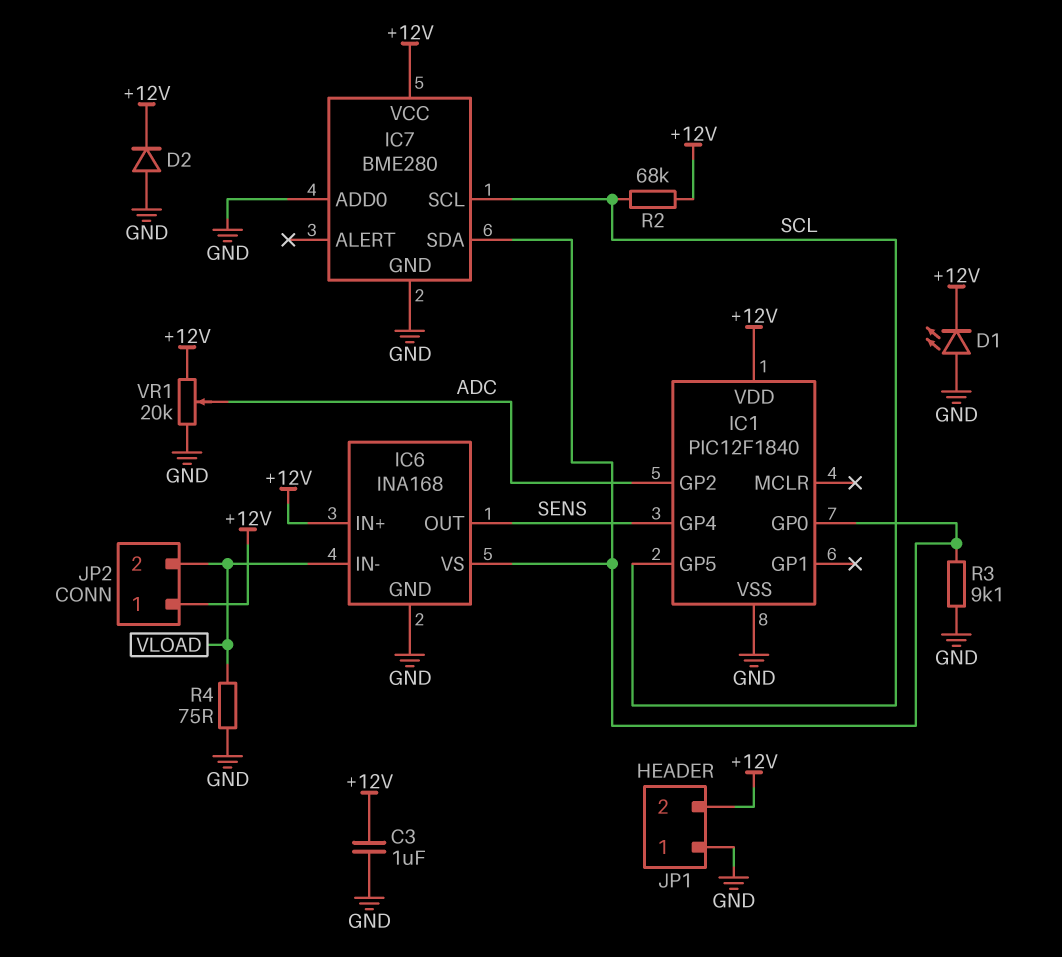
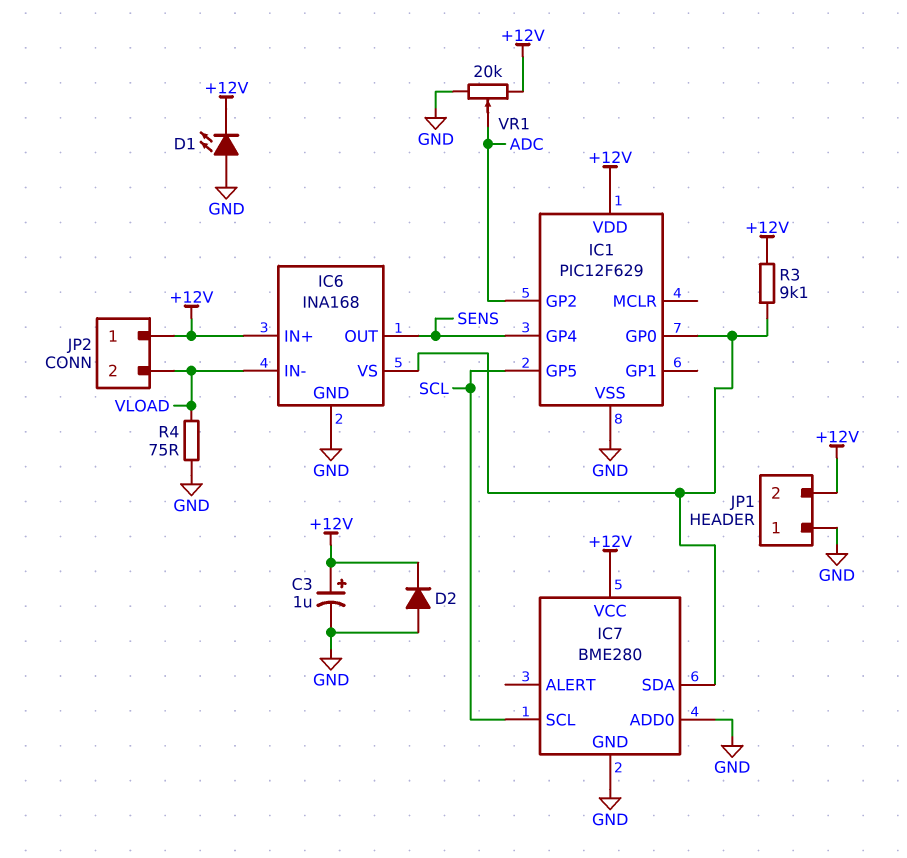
C3: 1uF (+12V, GND) -> 1uF (plus +12V, minus GND)
IC1: PIC12F1840 -> PIC12F629
R2: 68k (+12V, SCL) -> none
R3: 9.1k (GND, IC1/GP0) -> 9.1k (+12V, IC1/GP0)

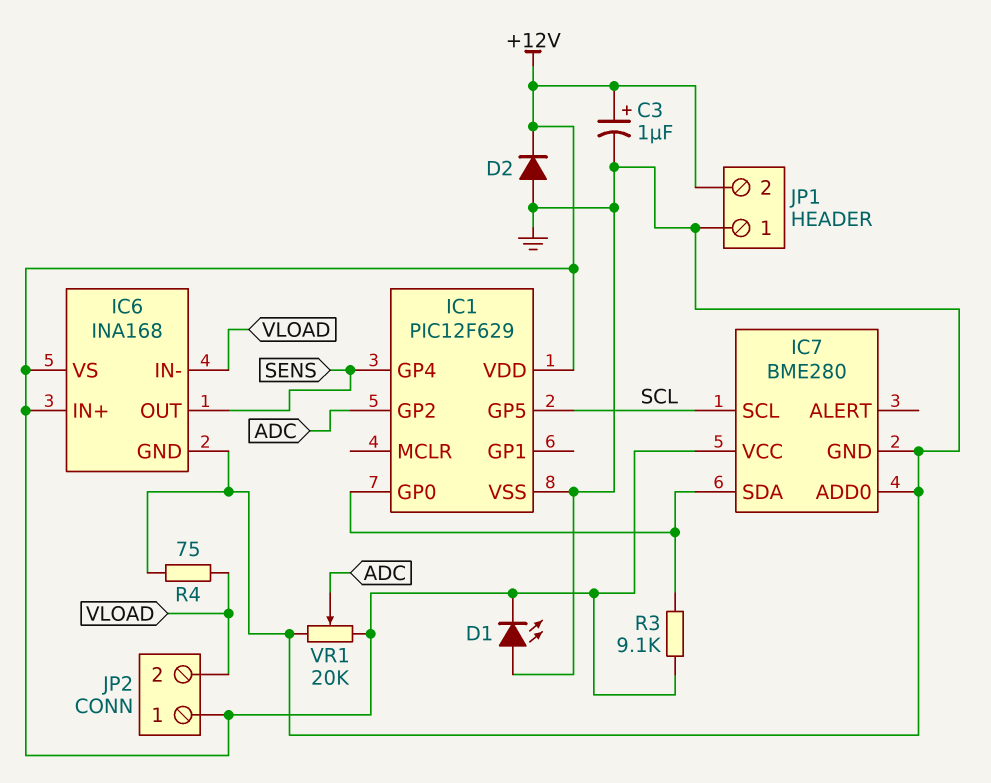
IC6 pin VS: IC1/GP0 -> +12V

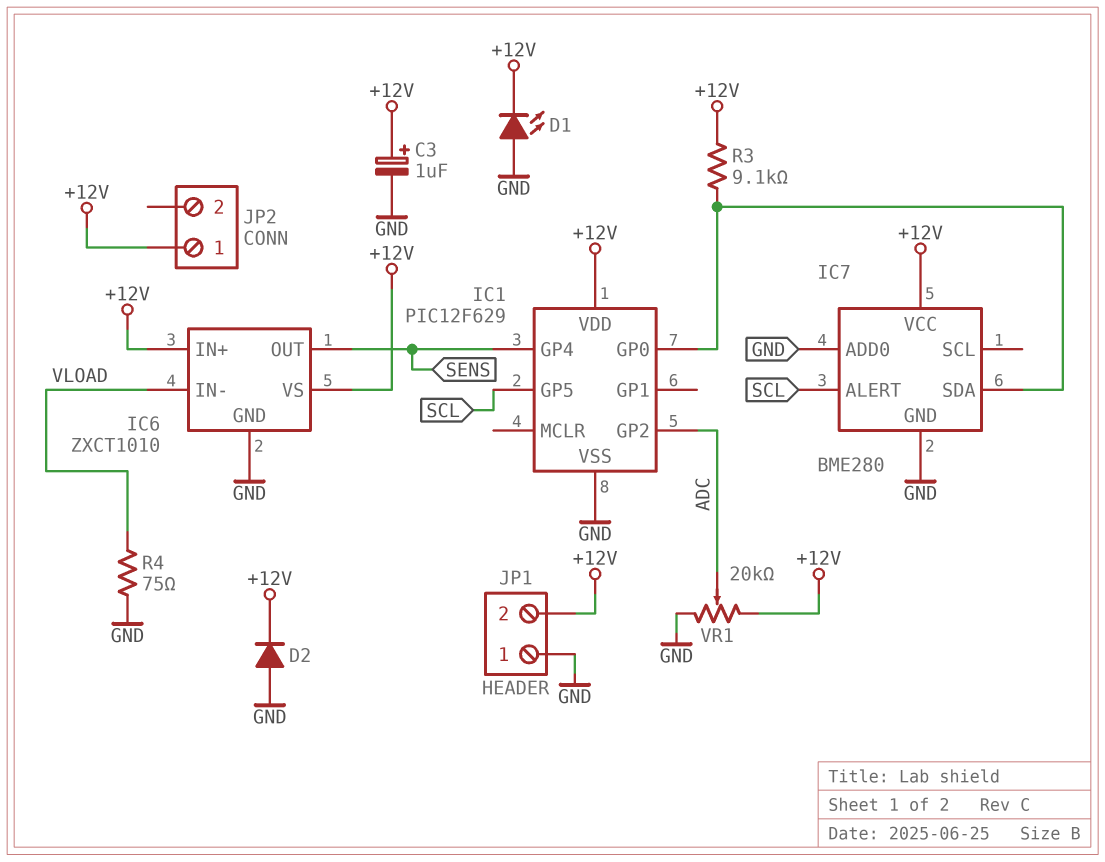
IC6: INA168 -> ZXCT1010
IC7 pin ALERT: none -> SCL
IC7 pin SCL: SCL -> none
JP2 pin 2: VLOAD -> none

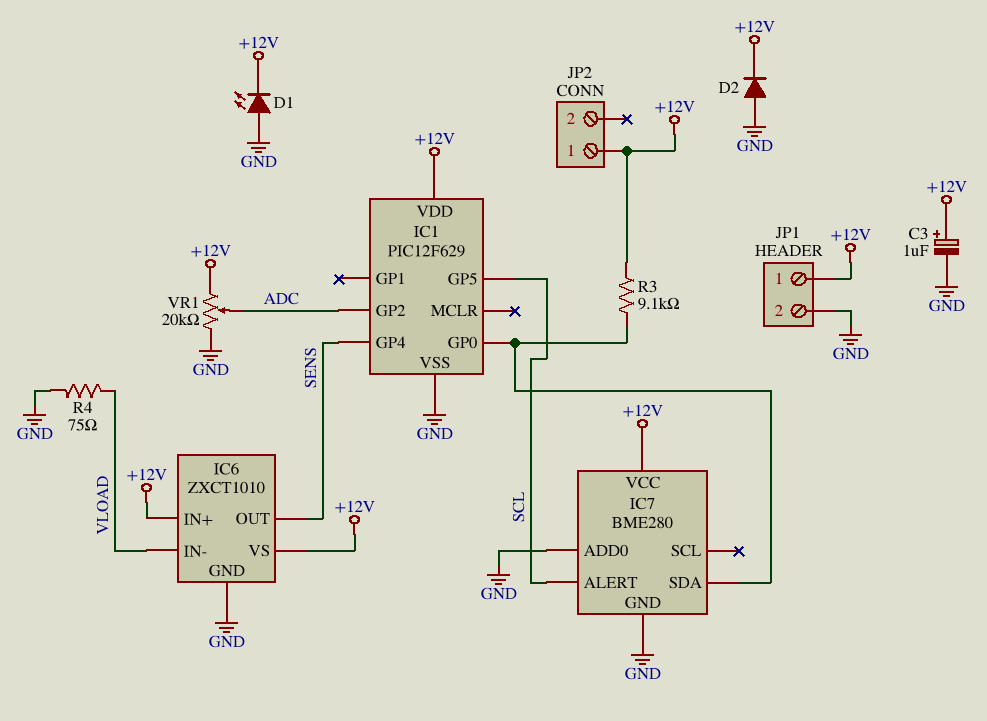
JP1 pin 1: GND -> +12V
JP1 pin 2: +12V -> GND

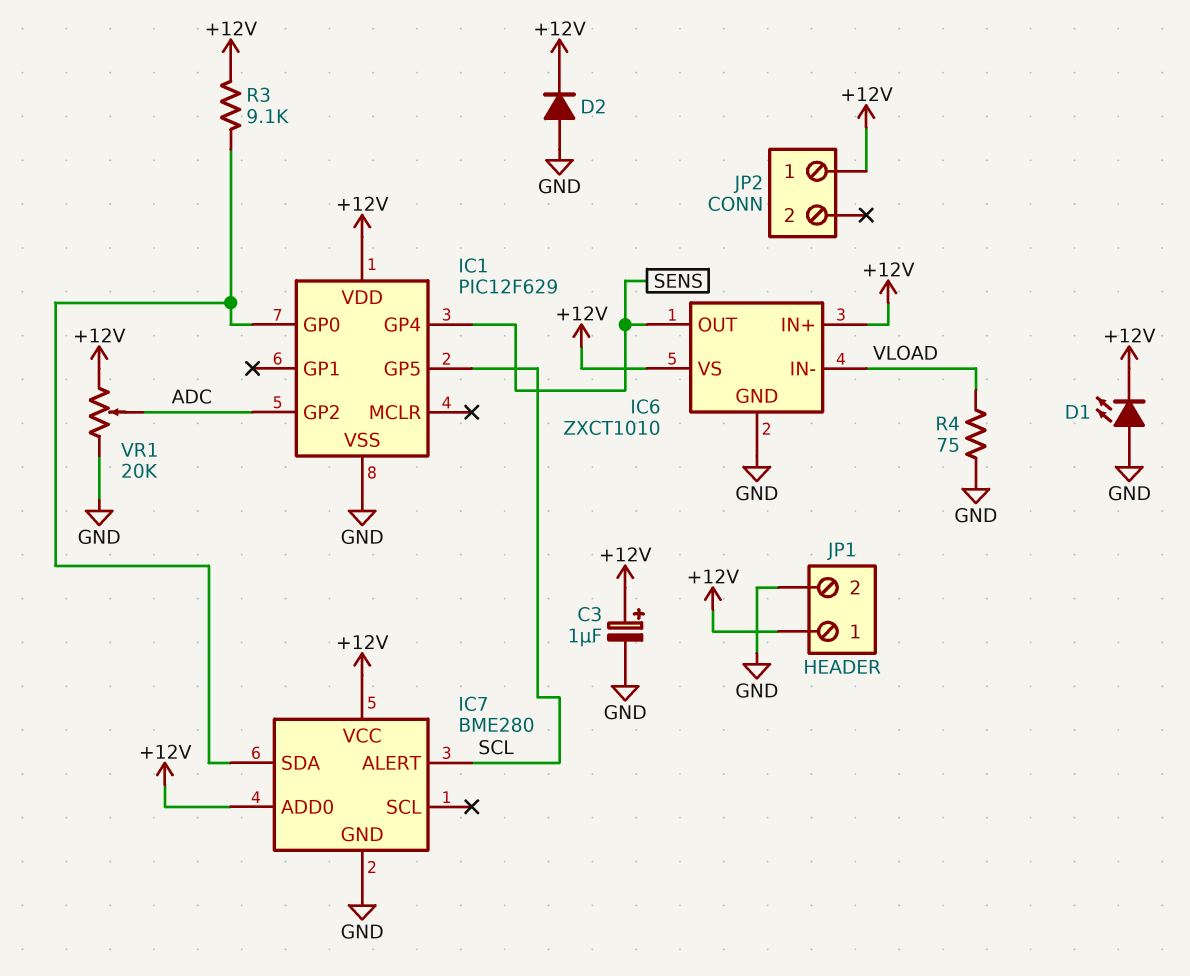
IC7 pin ADD0: GND -> +12V

